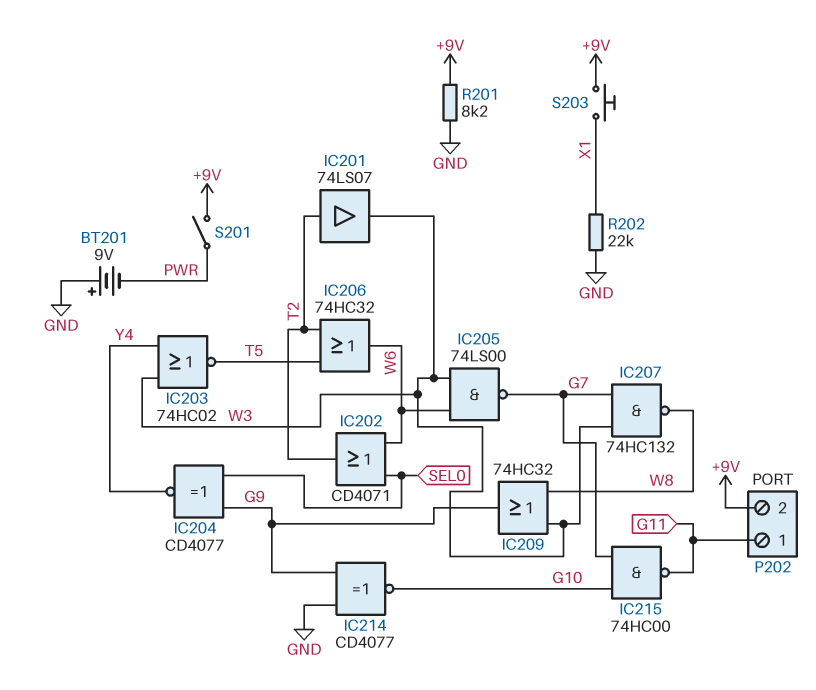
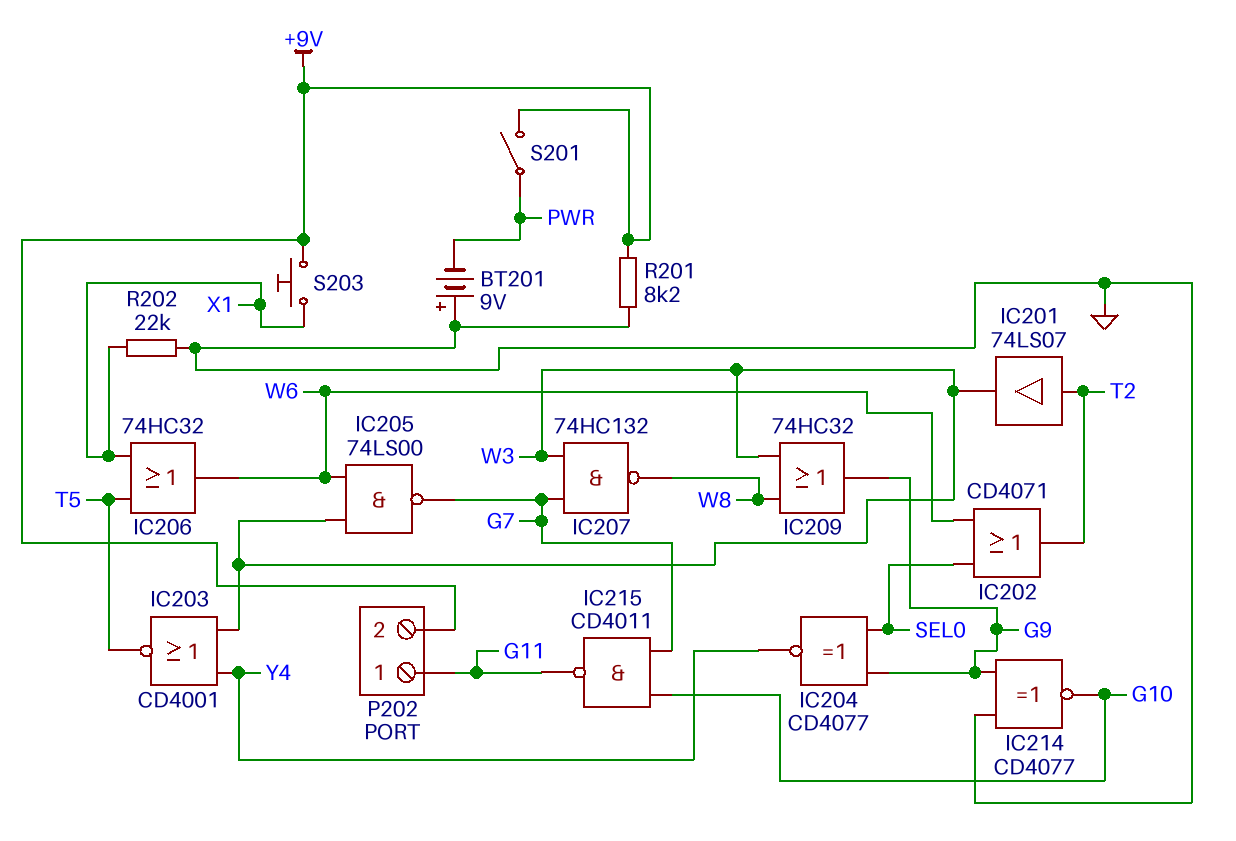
IC203: NOR 74HC02 (in W3, in Y4, out T5) -> NOR CD4001 (in W3, in Y4, out T5)
IC206: OR 74HC32 (in T2, in T5, out W6) -> OR 74HC32 (in T5, in X1, out W6)
IC215: NAND 74HC00 (in G7, in G10, out G11) -> NAND CD4011 (in G7, in G10, out G11)

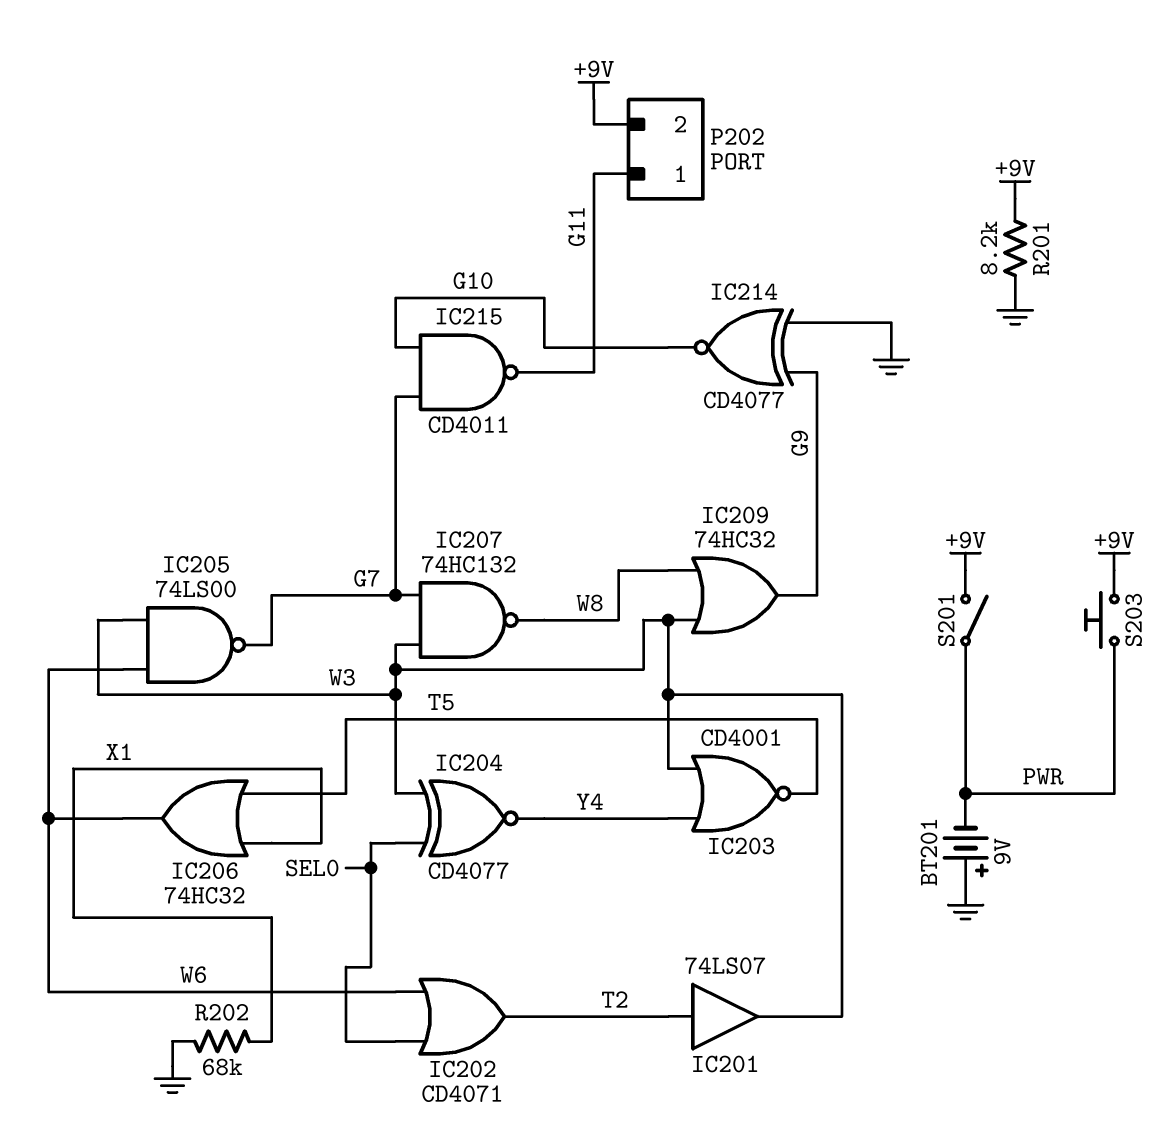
IC204: XNOR CD4077 (in G9, in SEL0, out Y4) -> XNOR CD4077 (in SEL0, in W3, out Y4)
R202: 22k (GND, X1) -> 68k (GND, X1)
S203: button (+9V, X1) -> button (+9V, PWR)

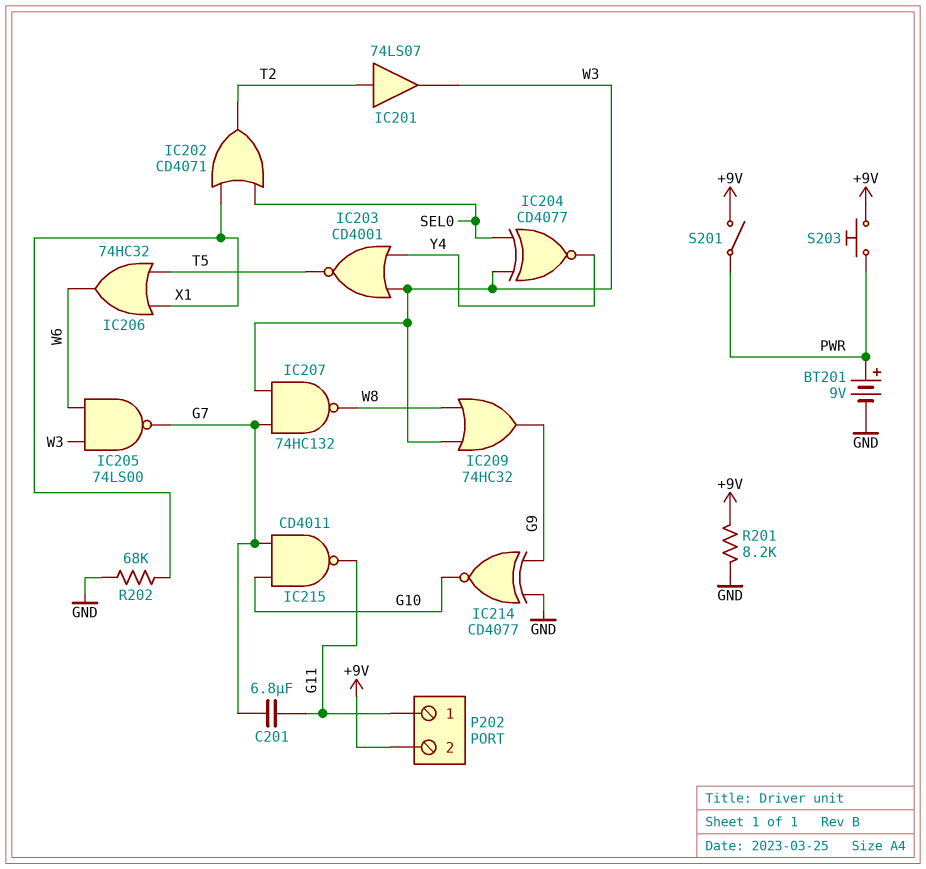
BT201: 9V (plus GND, minus PWR) -> 9V (plus PWR, minus GND)
C201: none -> 6.8uF (G7, G11)
IC202: OR CD4071 (in SEL0, in W6, out T2) -> OR CD4071 (in SEL0, in X1, out T2)

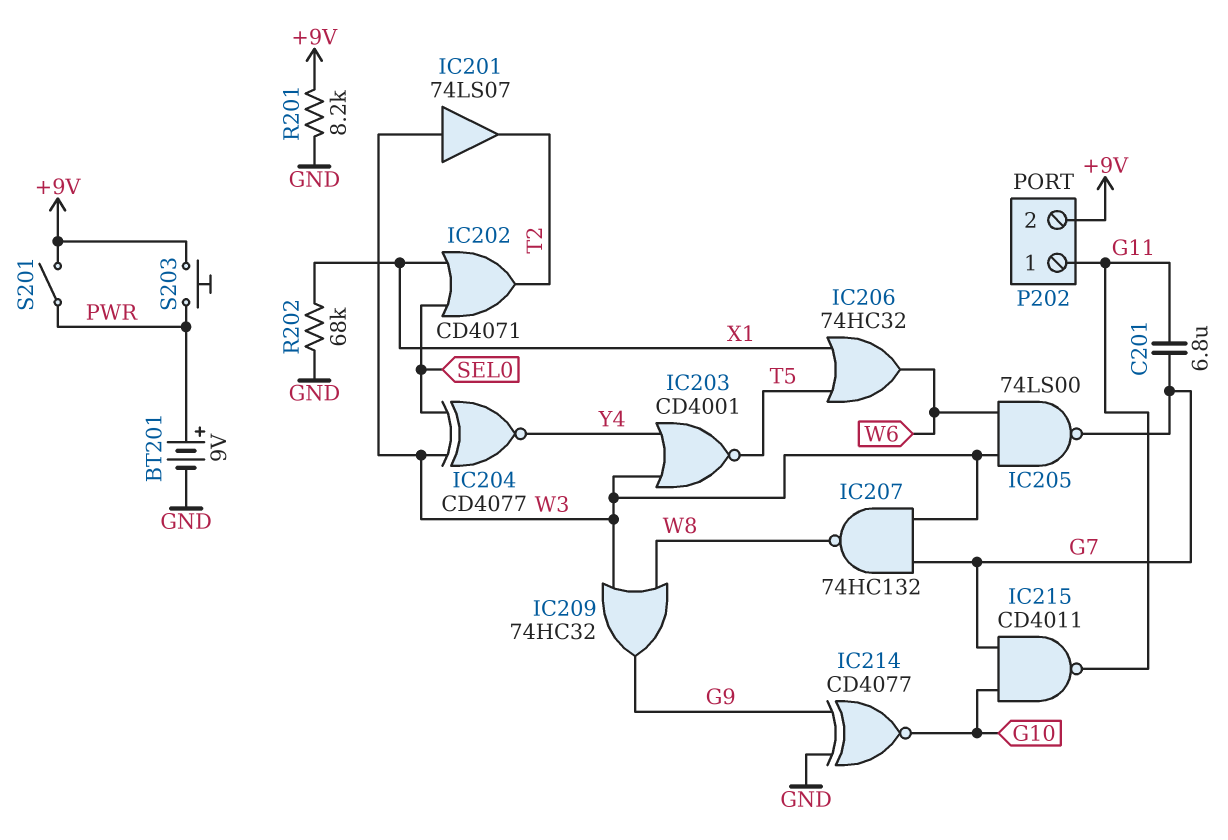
IC201: buffer 74LS07 (in T2, out W3) -> buffer 74LS07 (in W3, out T2)

